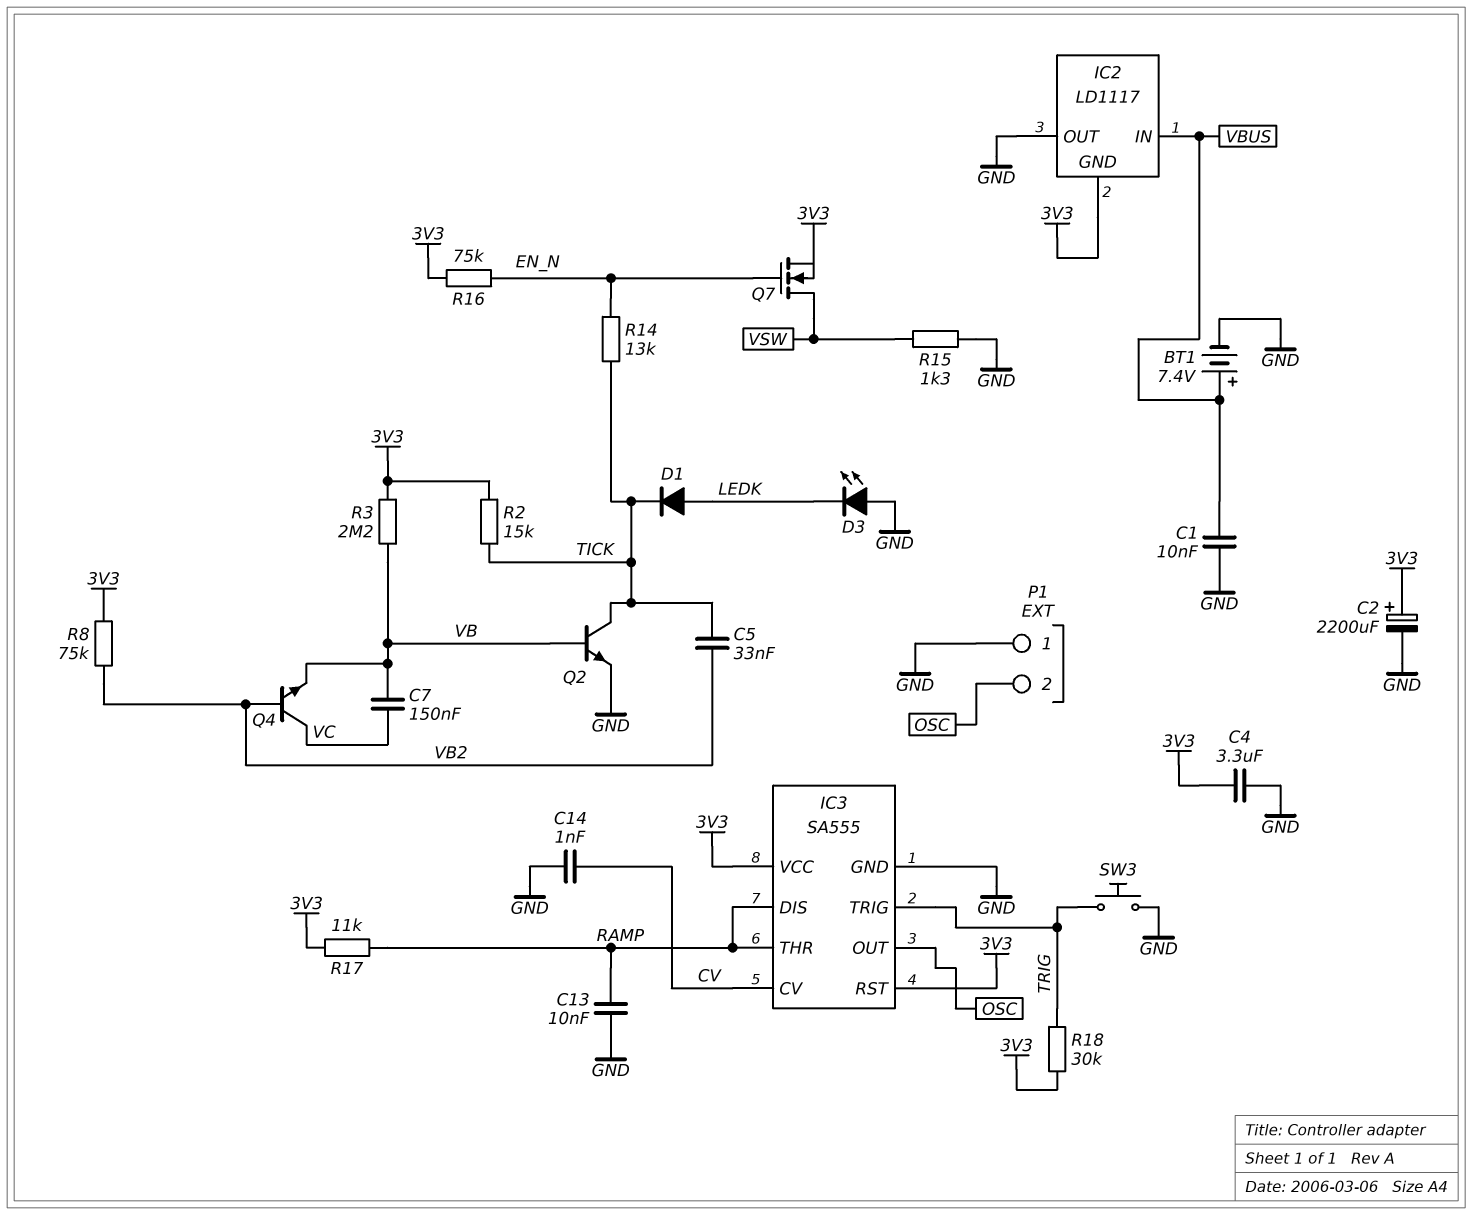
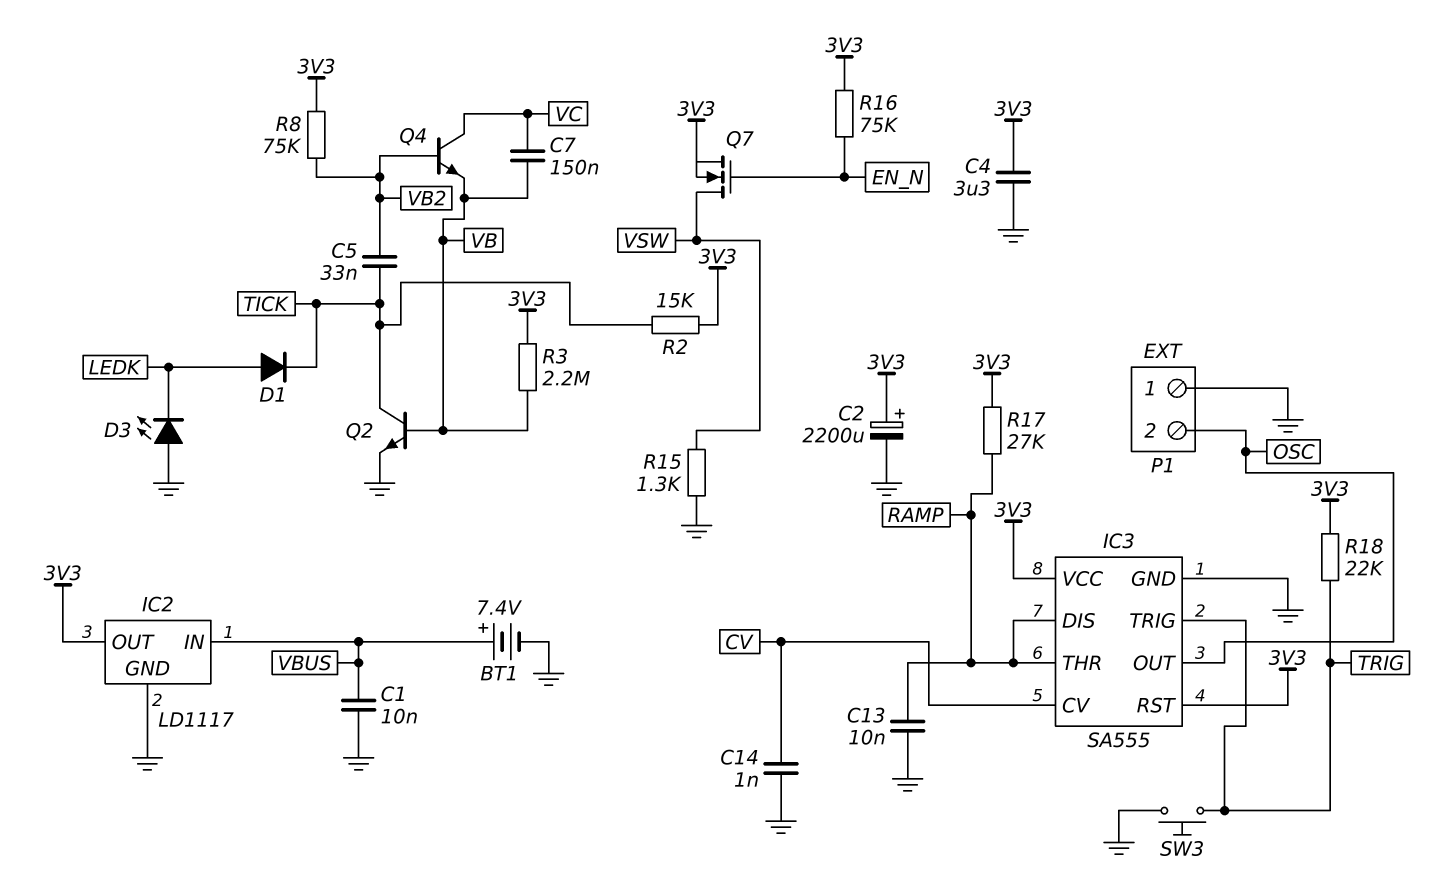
IC2 pin GND: 3V3 -> GND
IC2 pin OUT: GND -> 3V3
R14: 13k (EN_N, TICK) -> none
R17: 11k (3V3, RAMP) -> 27k (3V3, RAMP)
R18: 30k (3V3, TRIG) -> 22k (3V3, TRIG)

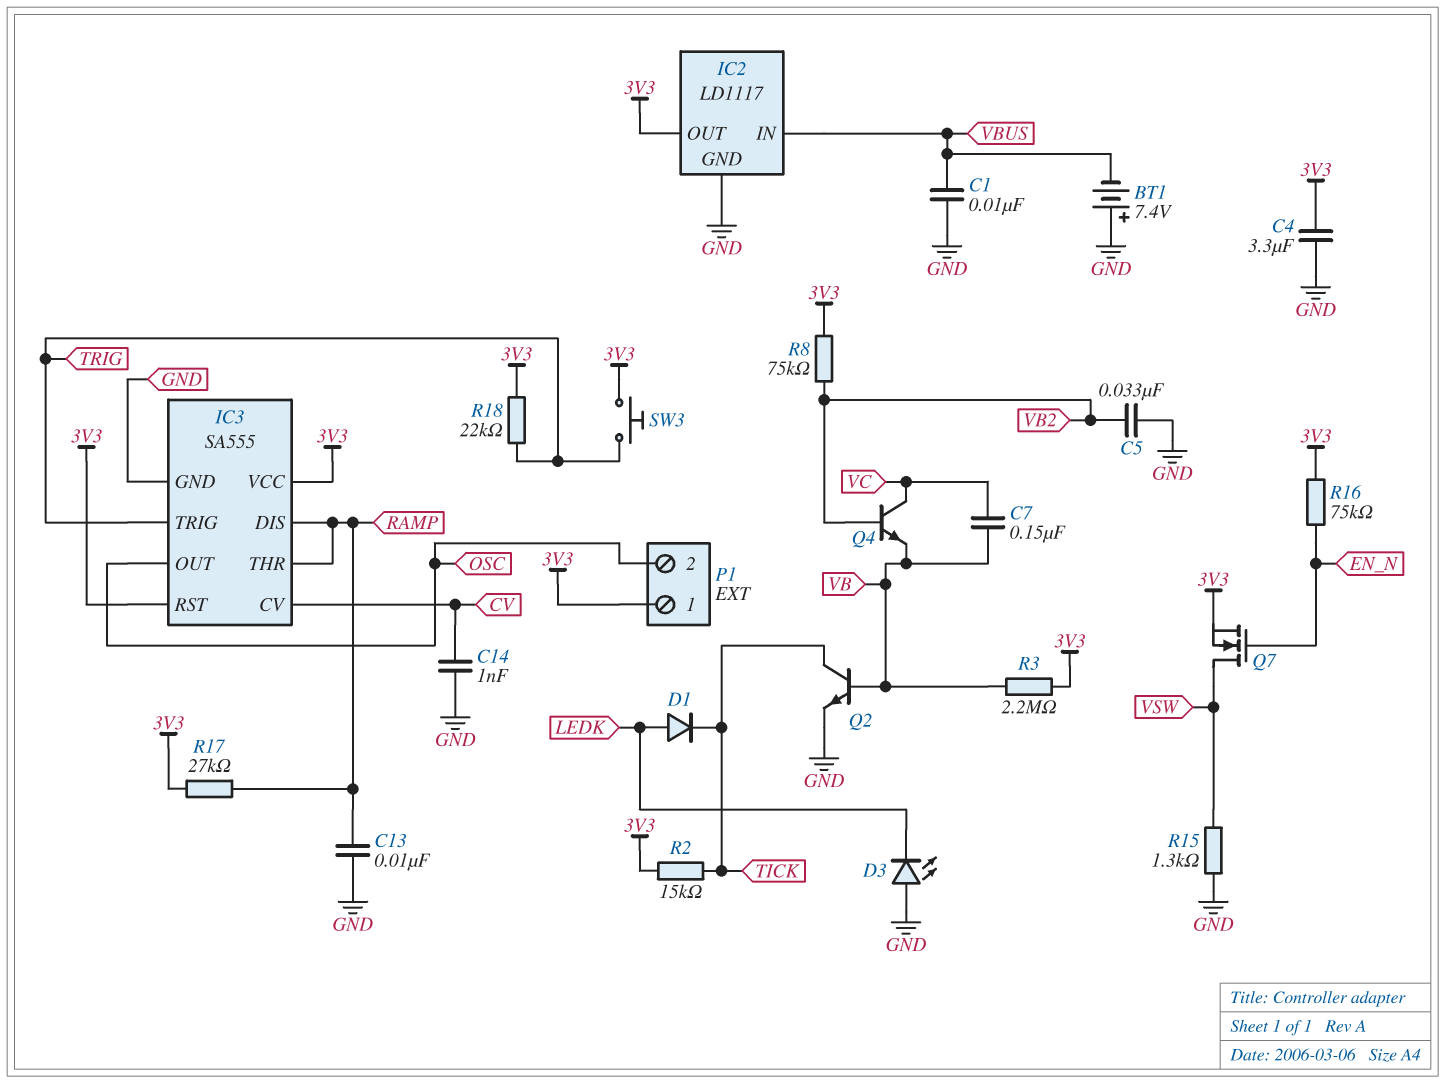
BT1: 7.4V (plus VBUS, minus GND) -> 7.4V (plus GND, minus VBUS)
C2: 2200uF (plus 3V3, minus GND) -> none
C5: 33nF (TICK, VB2) -> 33nF (GND, VB2)
P1 pin 1: GND -> 3V3
SW3: button (GND, TRIG) -> button (3V3, TRIG)

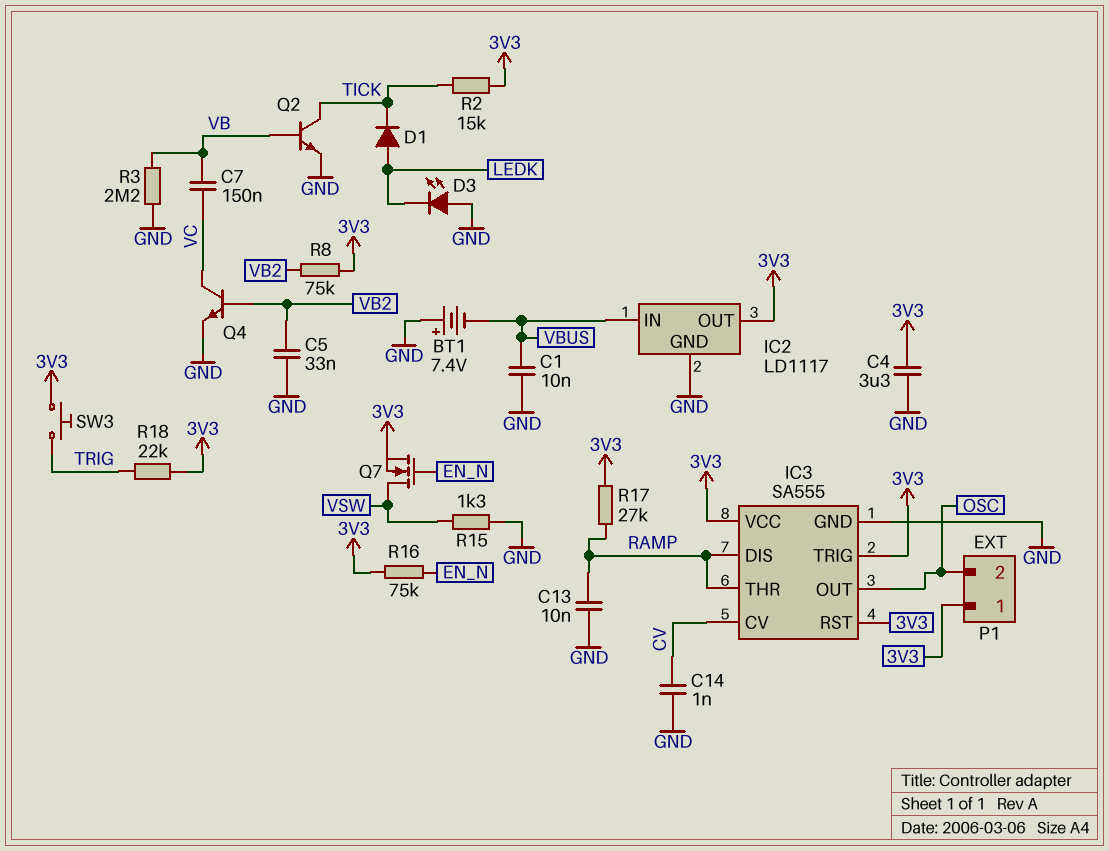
IC3 pin TRIG: TRIG -> 3V3
Q4: NPN (B VB2, C VC, E VB) -> NPN (B VB2, C VC, E GND)
R3: 2.2M (3V3, VB) -> 2.2M (GND, VB)

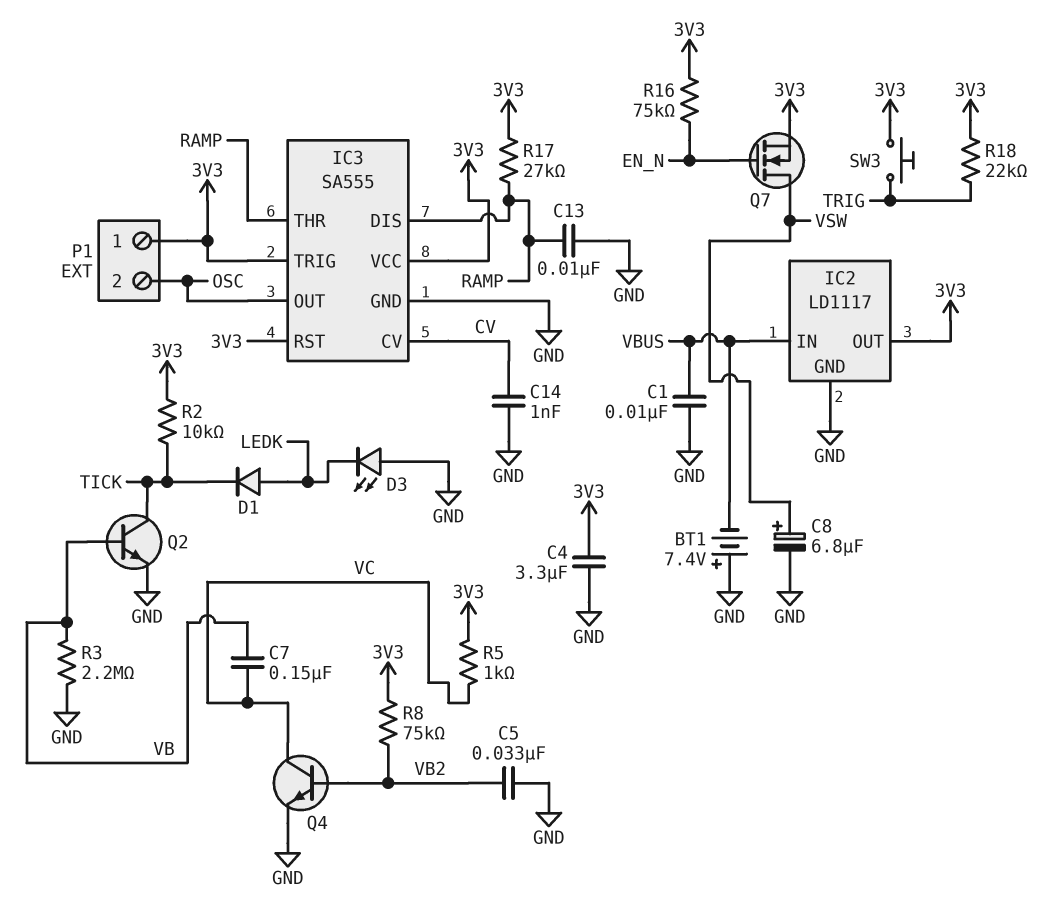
C8: none -> 6.8uF (plus VSW, minus GND)
R2: 15k (3V3, TICK) -> 10k (3V3, TICK)
R5: none -> 1k (3V3, VC)
R15: 1.3k (GND, VSW) -> none

